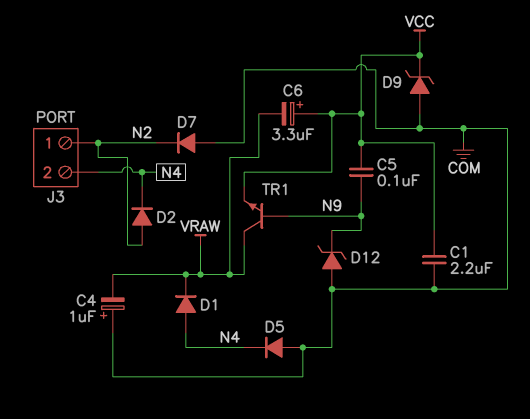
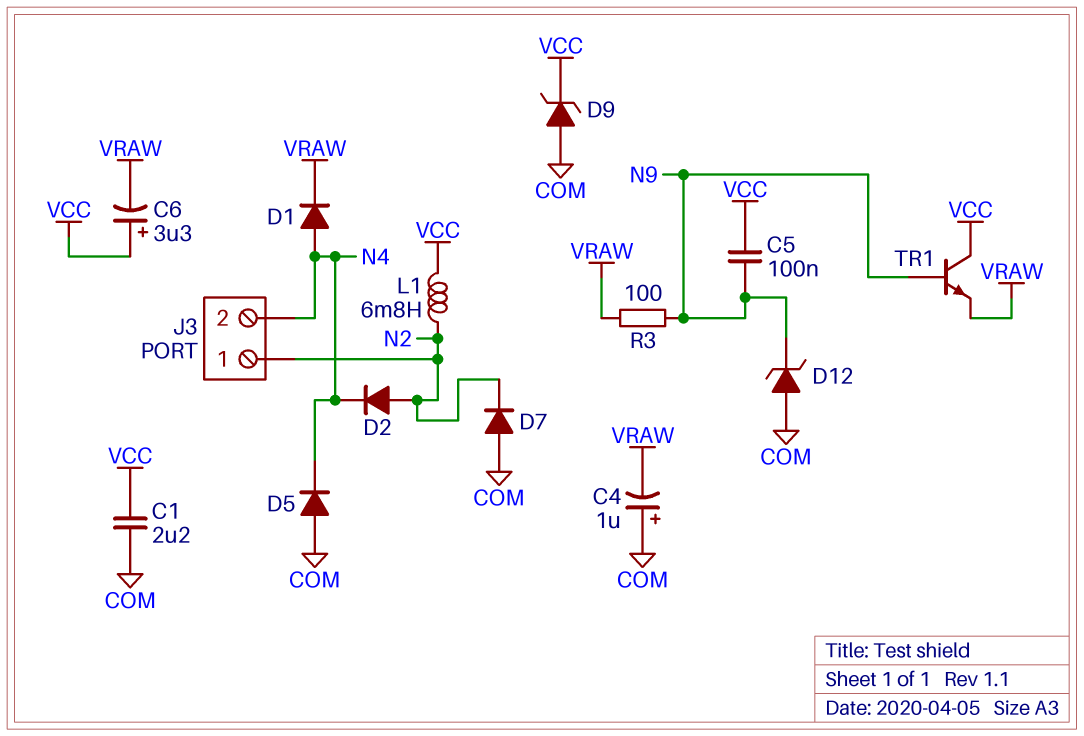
L1: none -> 6.8mH (N2, VCC)
R3: none -> 100 (N9, VRAW)
TR1: NPN (B N9, C VRAW, E VCC) -> NPN (B N9, C VCC, E VRAW)

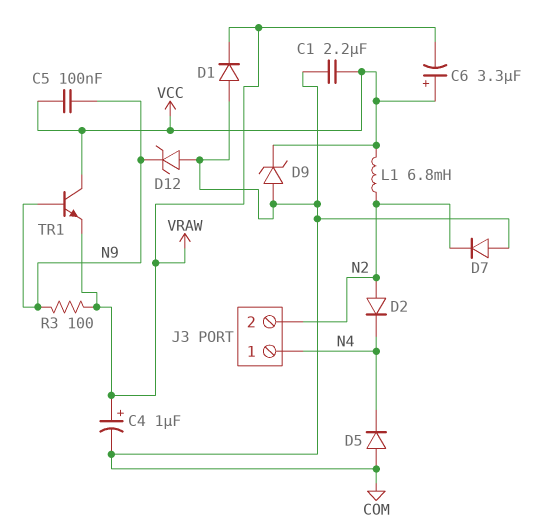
C4: 1uF (plus COM, minus VRAW) -> 1uF (plus VRAW, minus COM)
D1: diode (A N4, K VRAW) -> diode (A COM, K VRAW)
J3 pin 1: N2 -> N4
J3 pin 2: N4 -> N2

